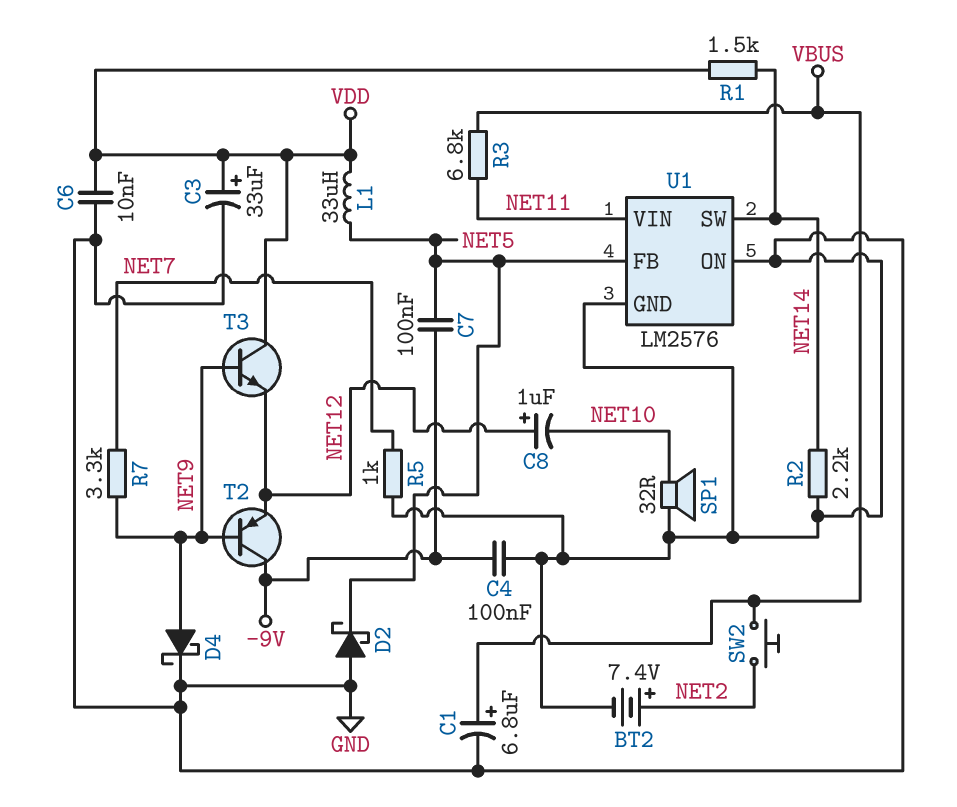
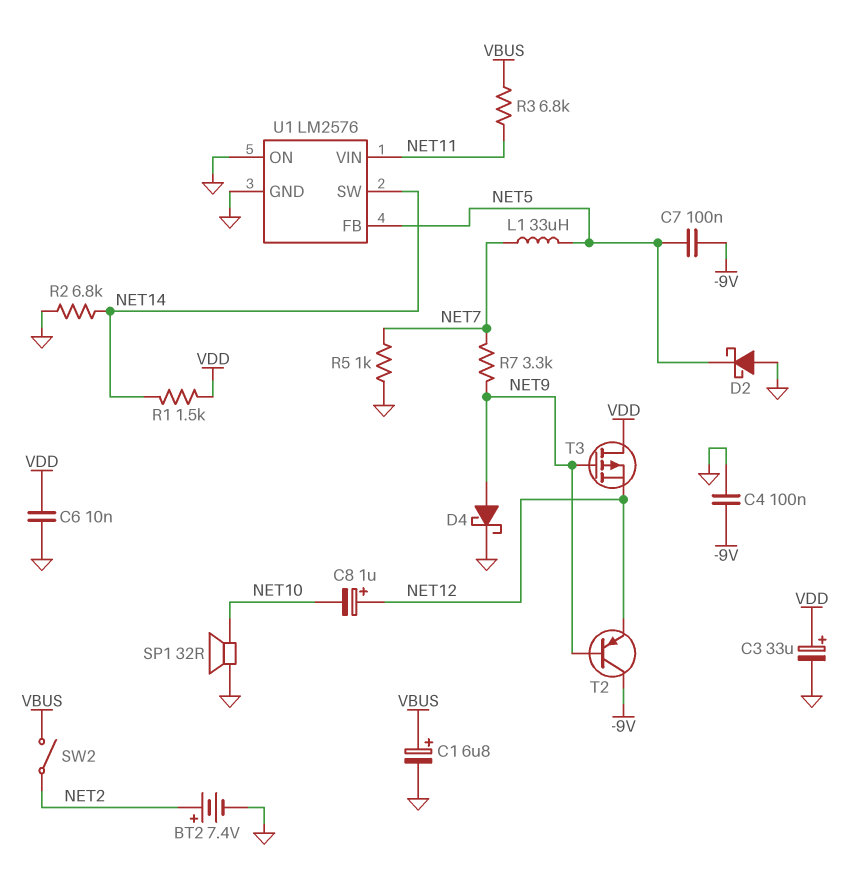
L1: 33uH (NET5, VDD) -> 33uH (NET5, NET7)
R2: 2.2k (GND, NET14) -> 6.8k (GND, NET14)
SW2: button (NET2, VBUS) -> switch (NET2, VBUS)
T3: NPN (B NET9, C VDD, E NET12) -> PMOS (G NET9, D VDD, S NET12)

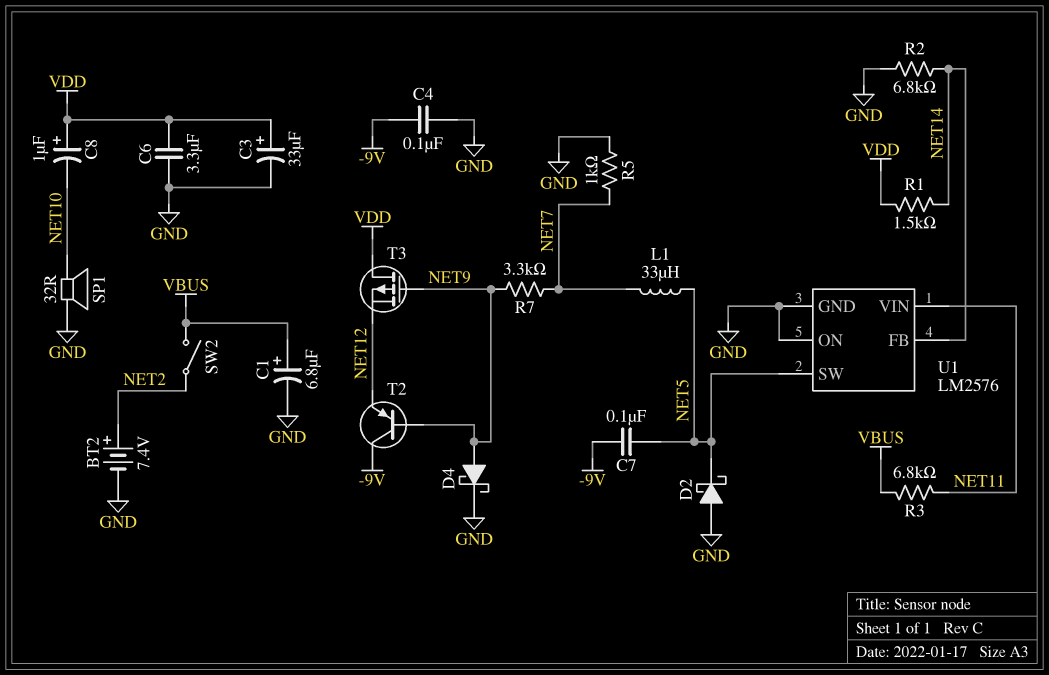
C6: 10nF (GND, VDD) -> 3.3uF (GND, VDD)
C8: 1uF (plus NET12, minus NET10) -> 1uF (plus VDD, minus NET10)
U1 pin FB: NET5 -> NET14
U1 pin SW: NET14 -> NET5

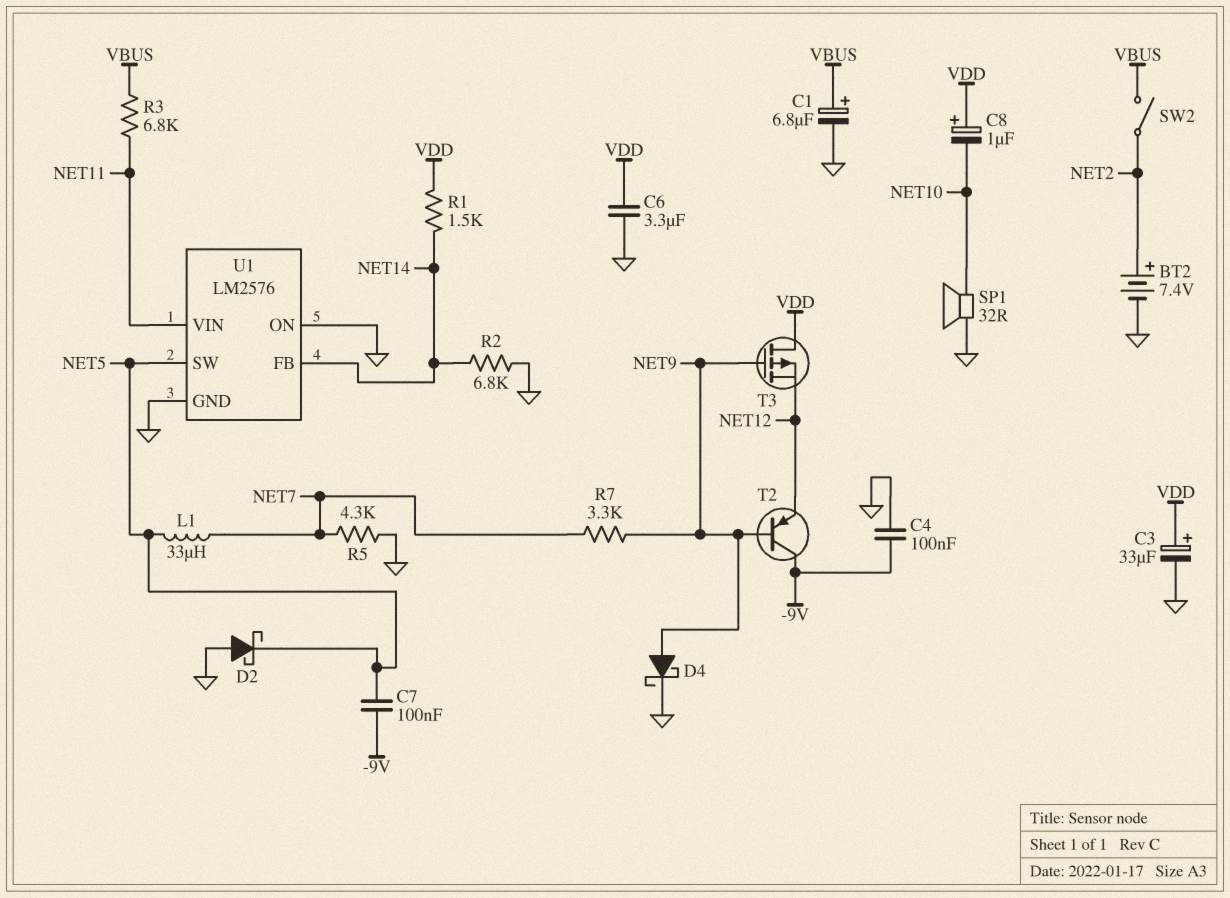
R5: 1k (GND, NET7) -> 4.3k (GND, NET7)

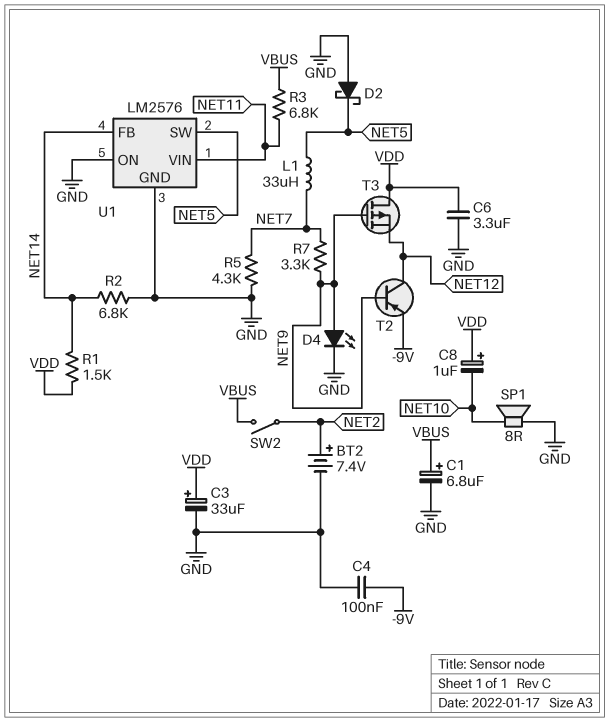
C7: 100nF (-9V, NET5) -> none
D4: schottky (A NET9, K GND) -> LED (A NET9, K GND)
SP1: speaker 32R (GND, NET10) -> speaker 8R (GND, NET10)
T2: PNP (B NET9, C -9V, E NET12) -> PNP (B NET9, C NET12, E -9V)

